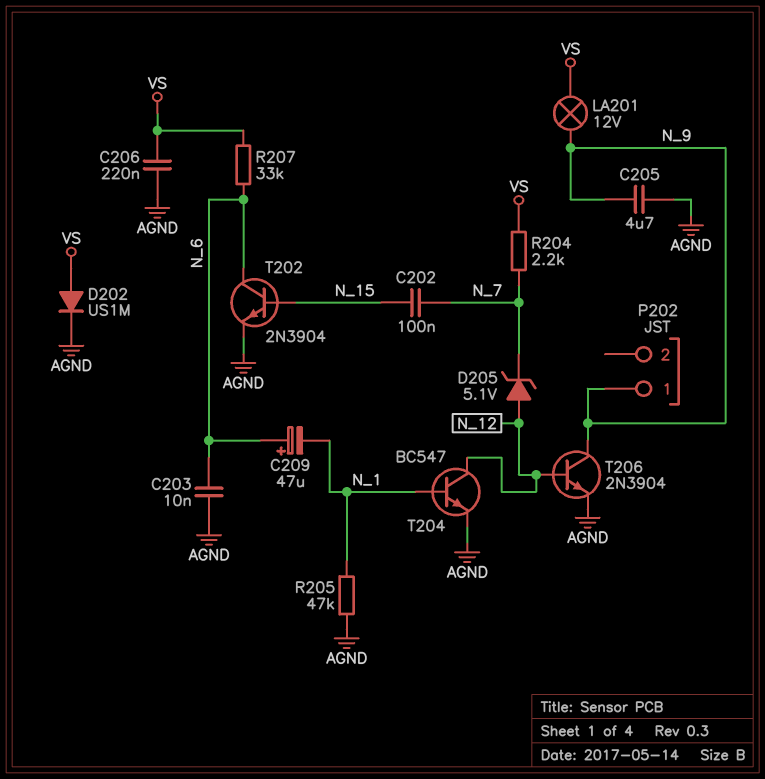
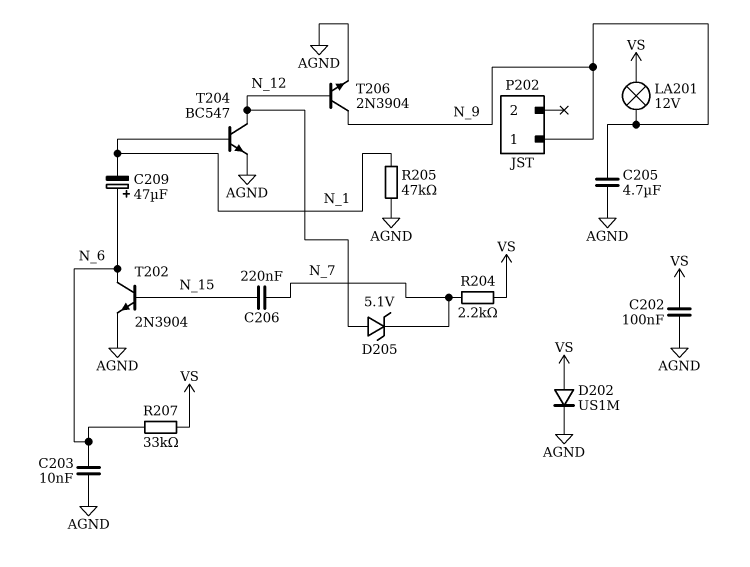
C202: 100nF (N_7, N_15) -> 100nF (AGND, VS)
C206: 220nF (AGND, VS) -> 220nF (N_7, N_15)

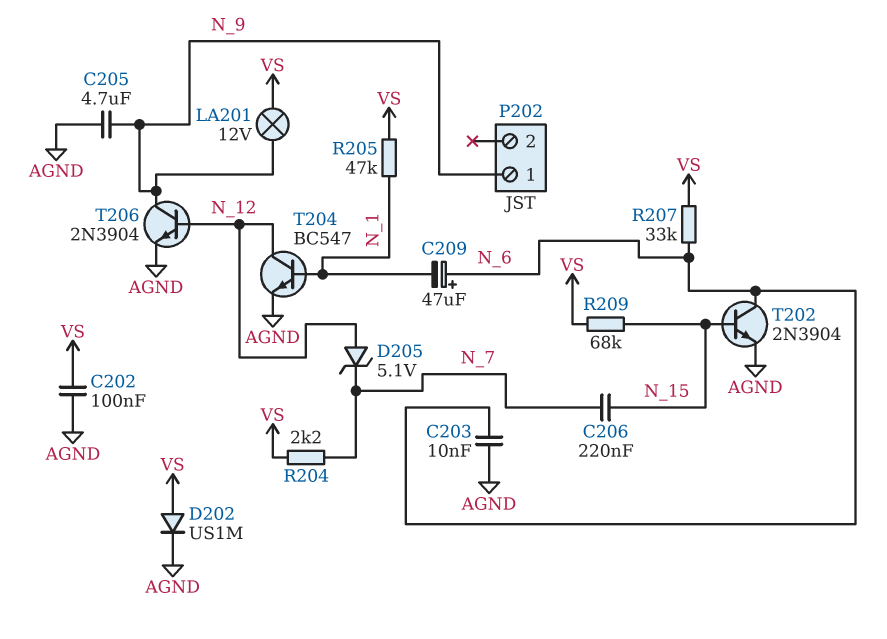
R205: 47k (AGND, N_1) -> 47k (N_1, VS)
R209: none -> 68k (N_15, VS)

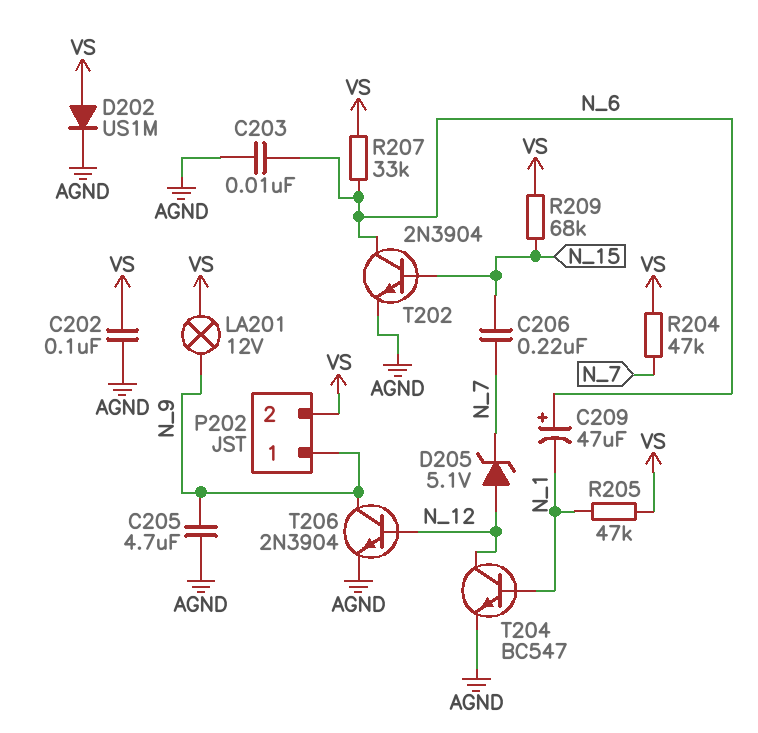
P202 pin 2: none -> VS
R204: 2.2k (N_7, VS) -> 47k (N_7, VS)

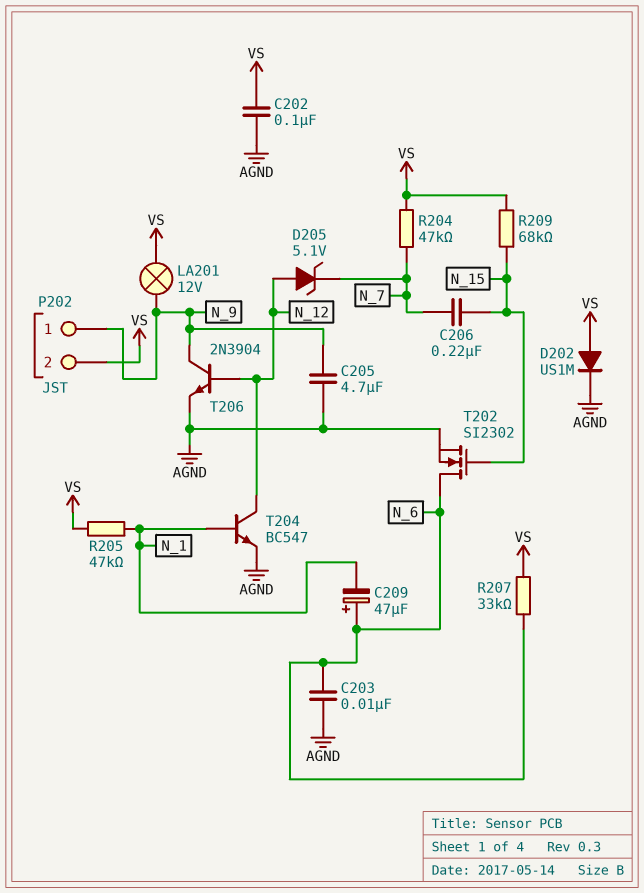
T202: NPN 2N3904 (B N_15, C N_6, E AGND) -> NMOS SI2302 (G N_15, D N_6, S AGND)

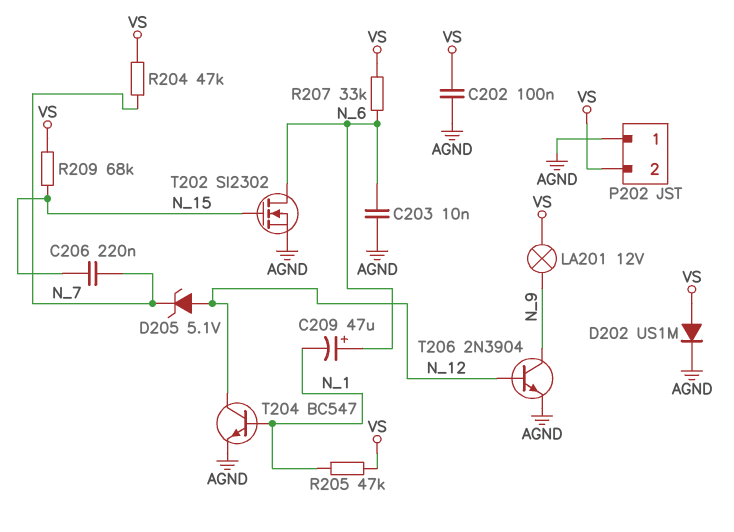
C205: 4.7uF (AGND, N_9) -> none
P202 pin 1: N_9 -> AGND

